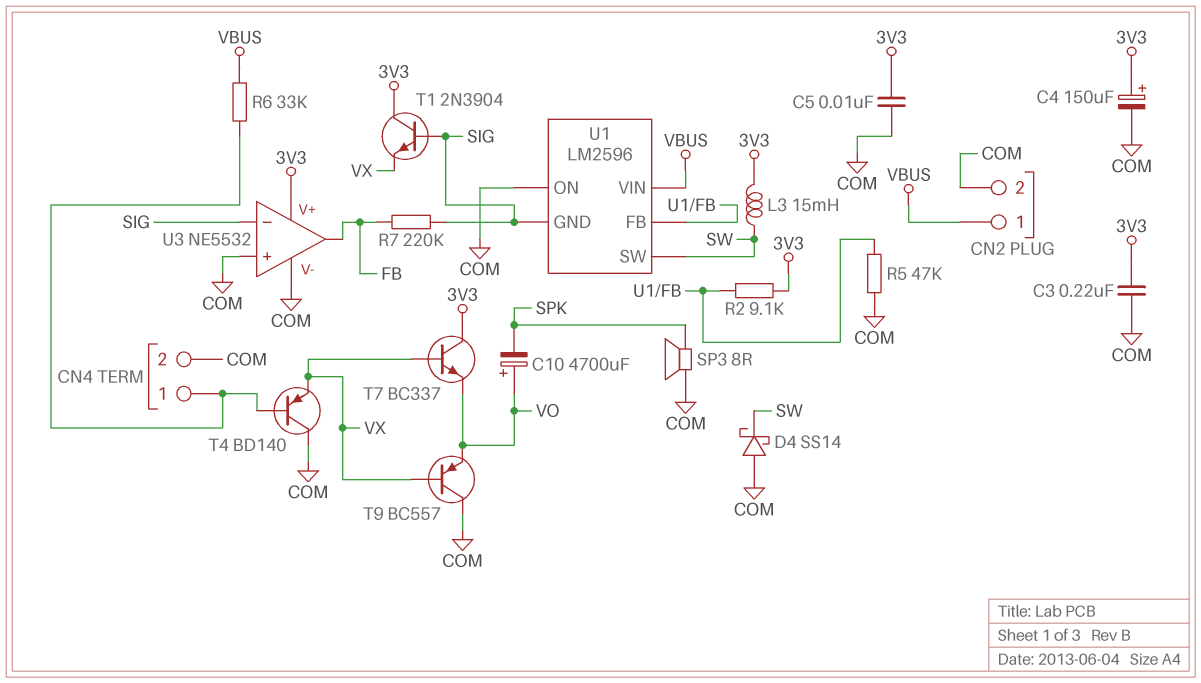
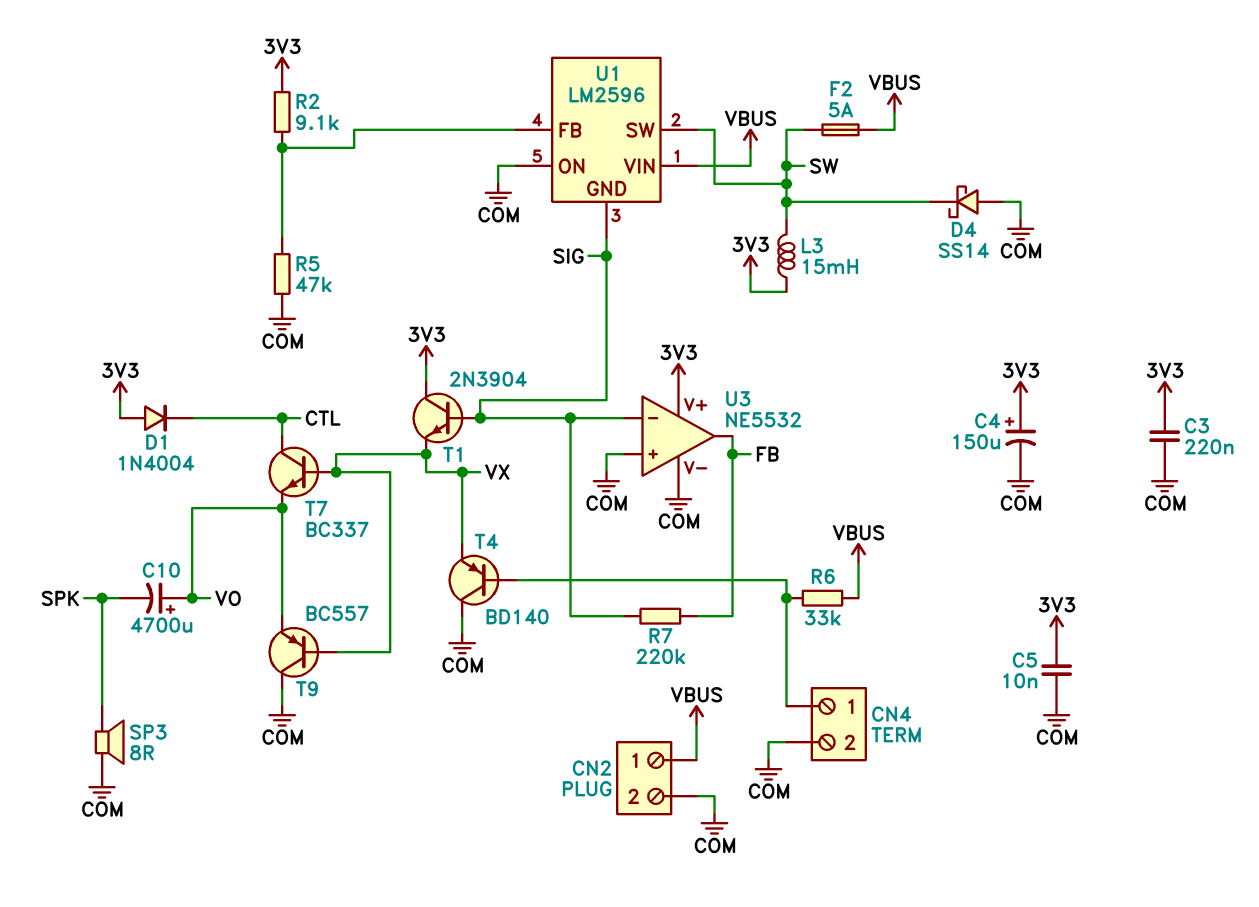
D1: none -> diode 1N4004 (A 3V3, K CTL)
F2: none -> 5A (SW, VBUS)
T7: NPN BC337 (B VX, C 3V3, E VO) -> NPN BC337 (B VX, C CTL, E VO)

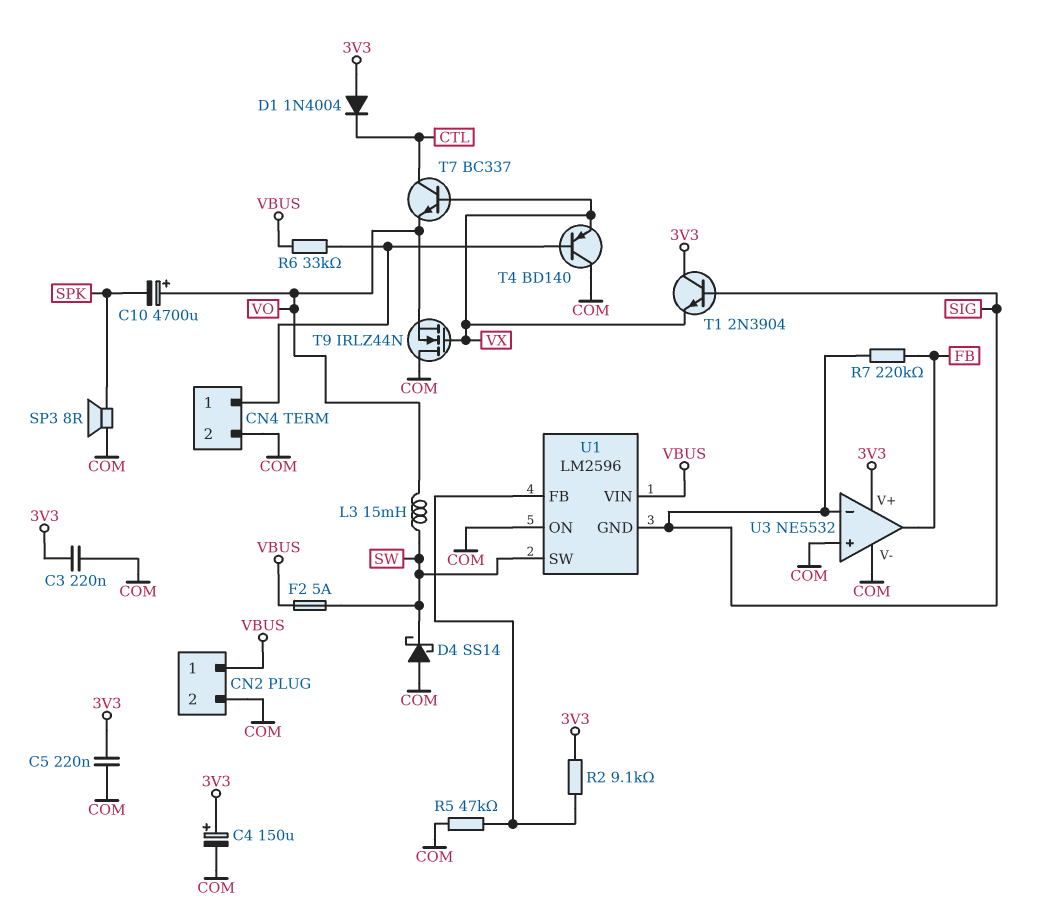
C5: 10nF (3V3, COM) -> 220nF (3V3, COM)
L3: 15mH (3V3, SW) -> 15mH (SW, VO)
T9: PNP BC557 (B VX, C COM, E VO) -> NMOS IRLZ44N (G VX, D COM, S VO)

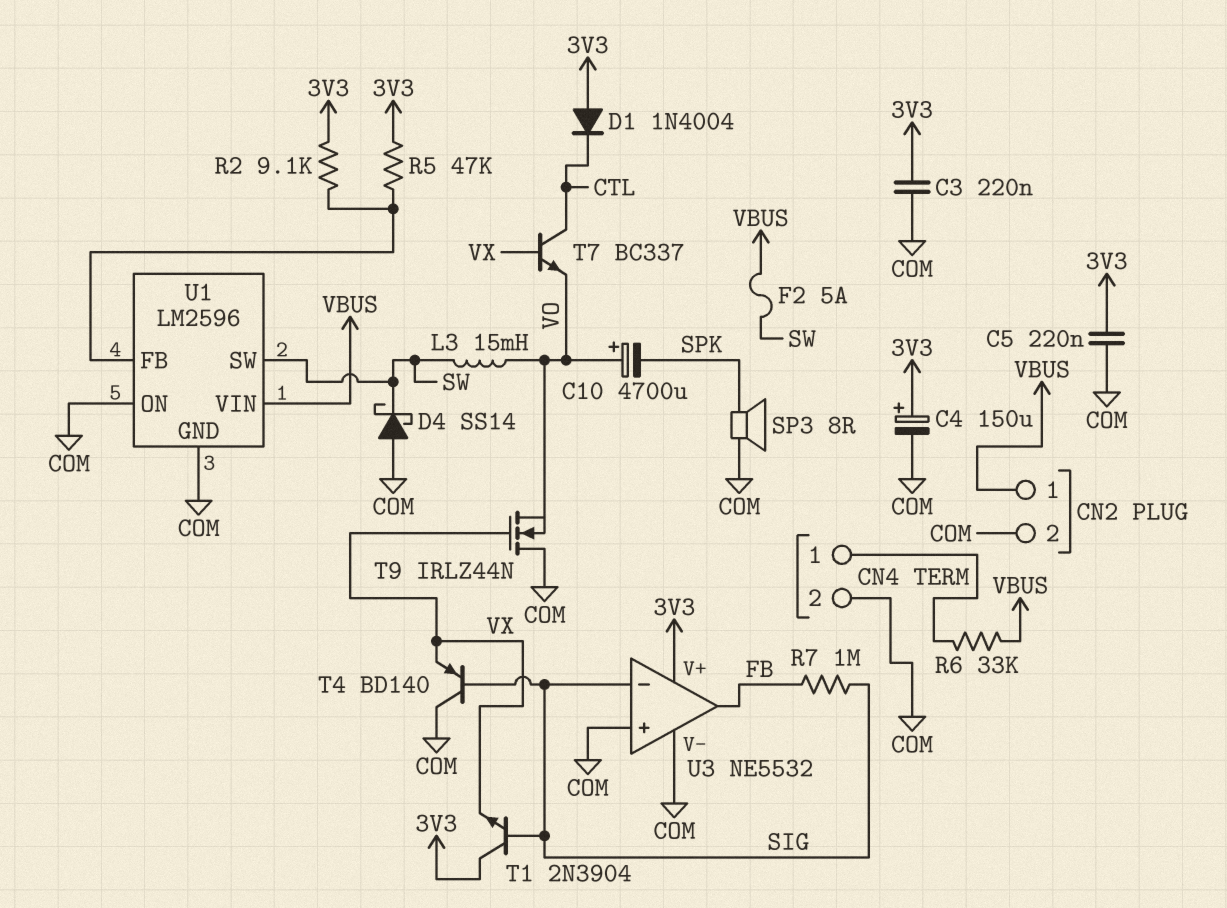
R5: 47k (COM, U1/FB) -> 47k (3V3, U1/FB)
R7: 220k (FB, SIG) -> 1M (FB, SIG)
T4: PNP BD140 (B CN4/1, C COM, E VX) -> PNP BD140 (B SIG, C COM, E VX)
U1 pin GND: SIG -> COM

